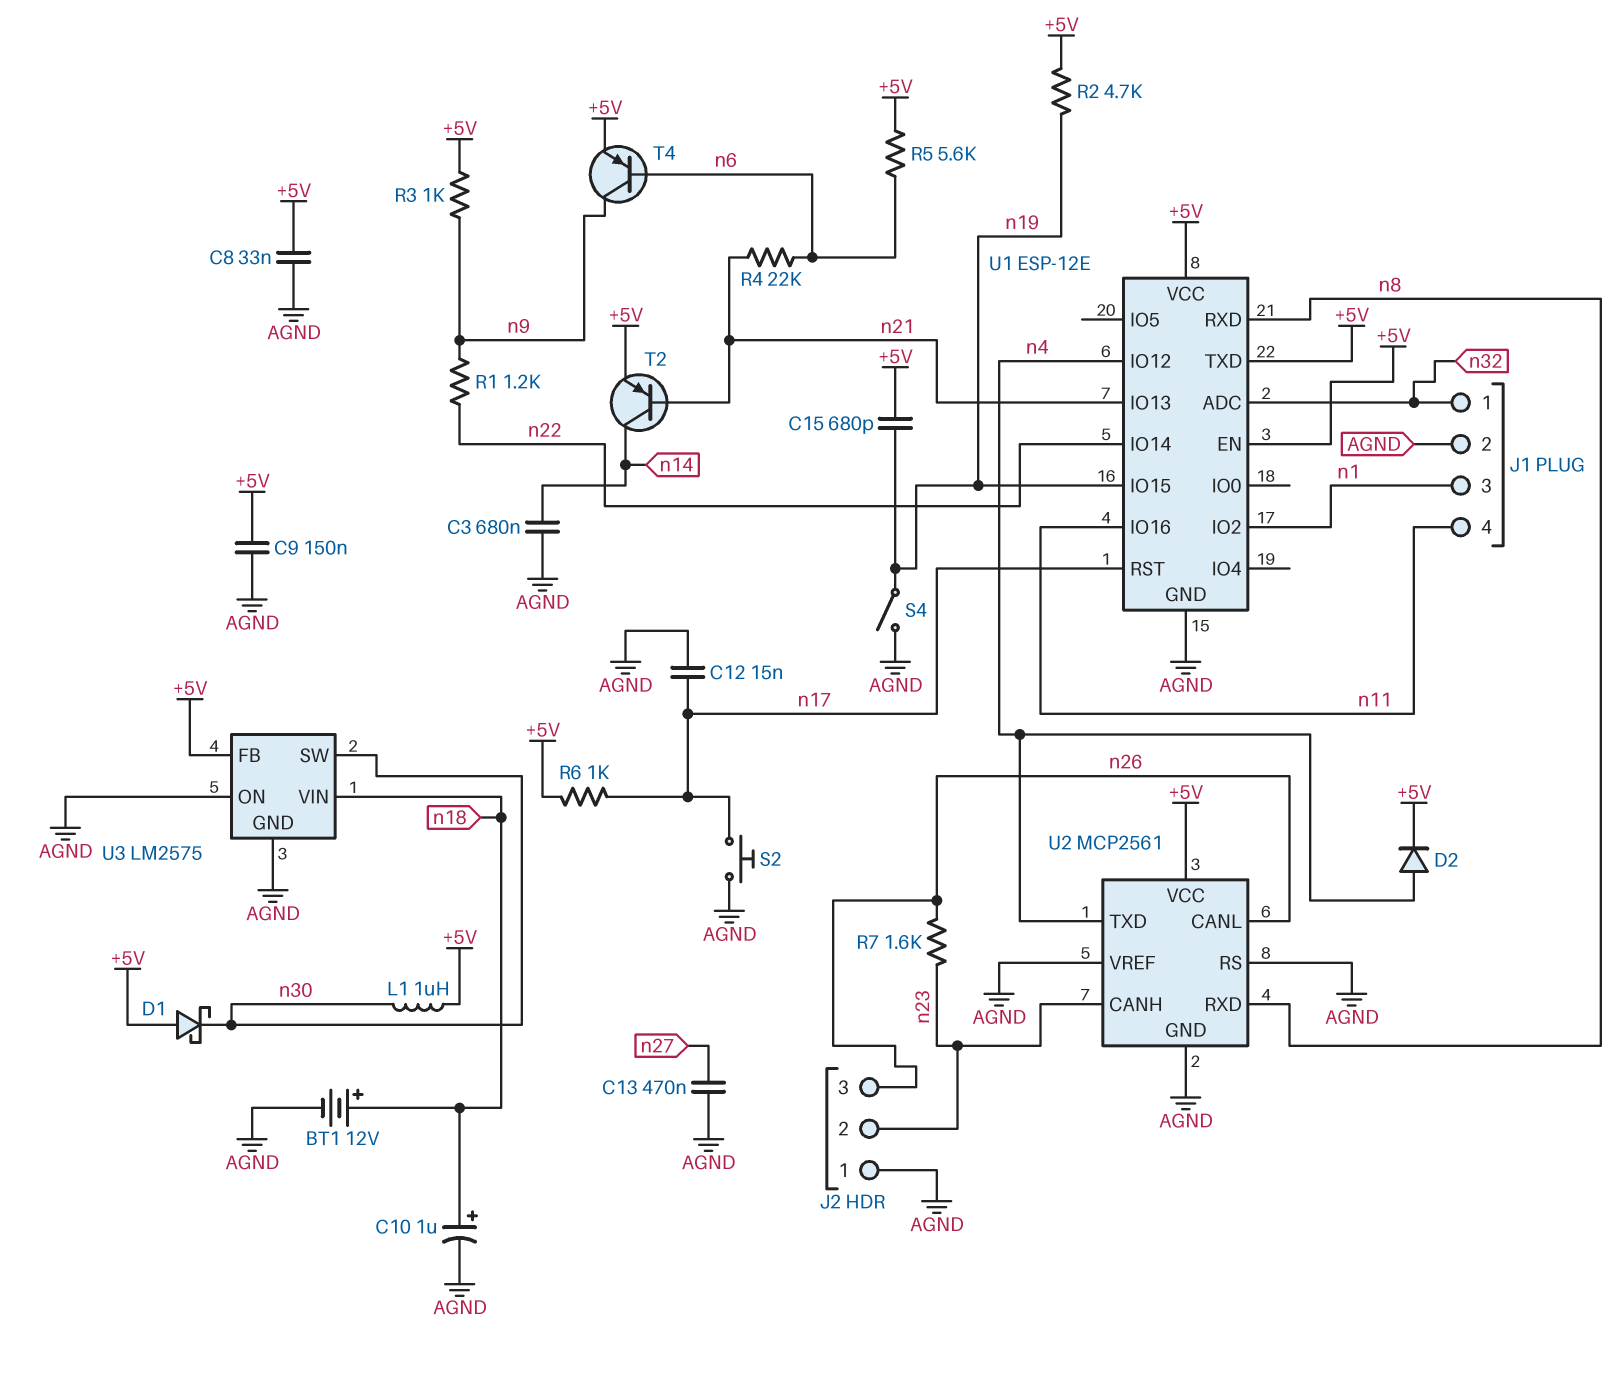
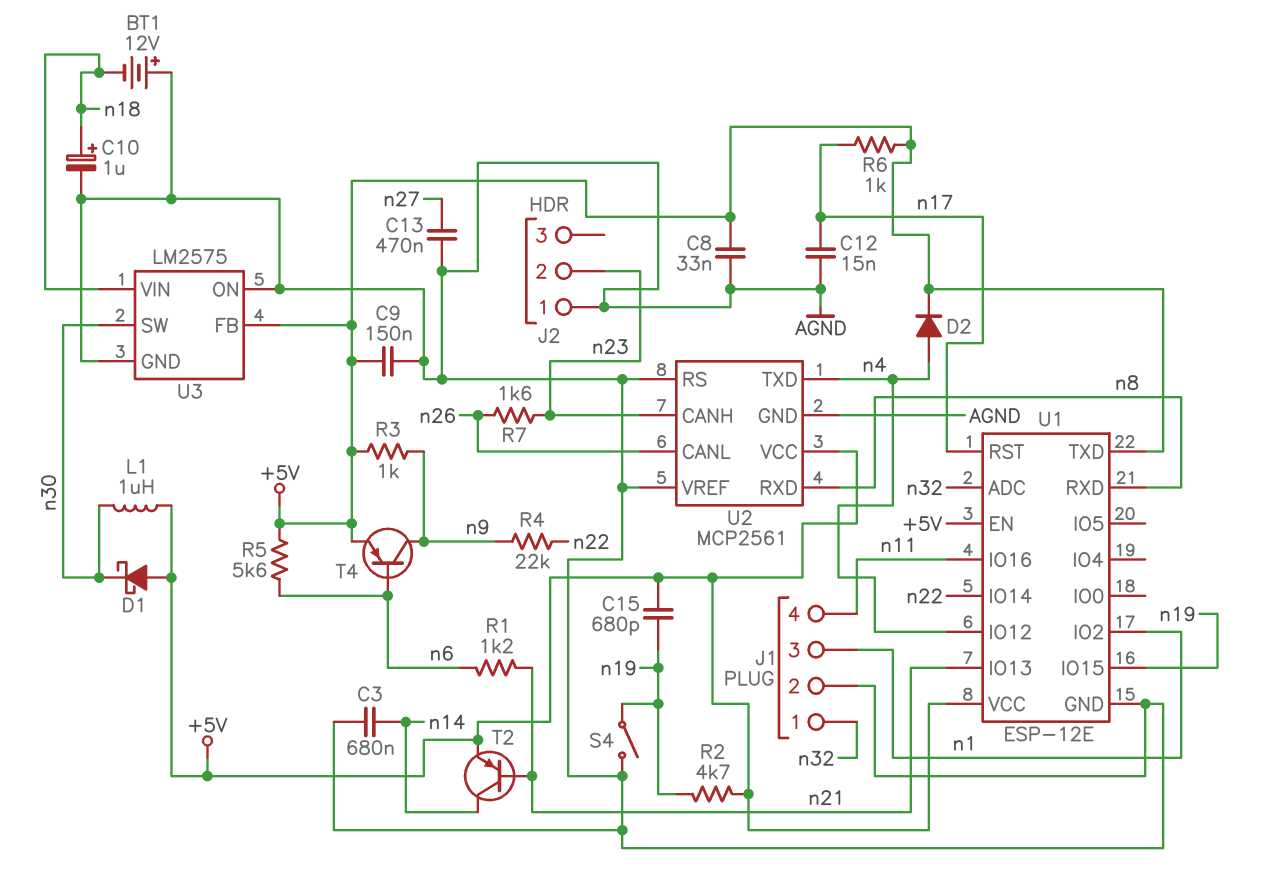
BT1: 12V (plus n18, minus AGND) -> 12V (plus AGND, minus n18)
J2 pin 3: n26 -> none
R1: 1.2k (n9, n22) -> 1.2k (n6, n21)
R4: 22k (n6, n21) -> 22k (n9, n22)
S2: button (AGND, n17) -> none

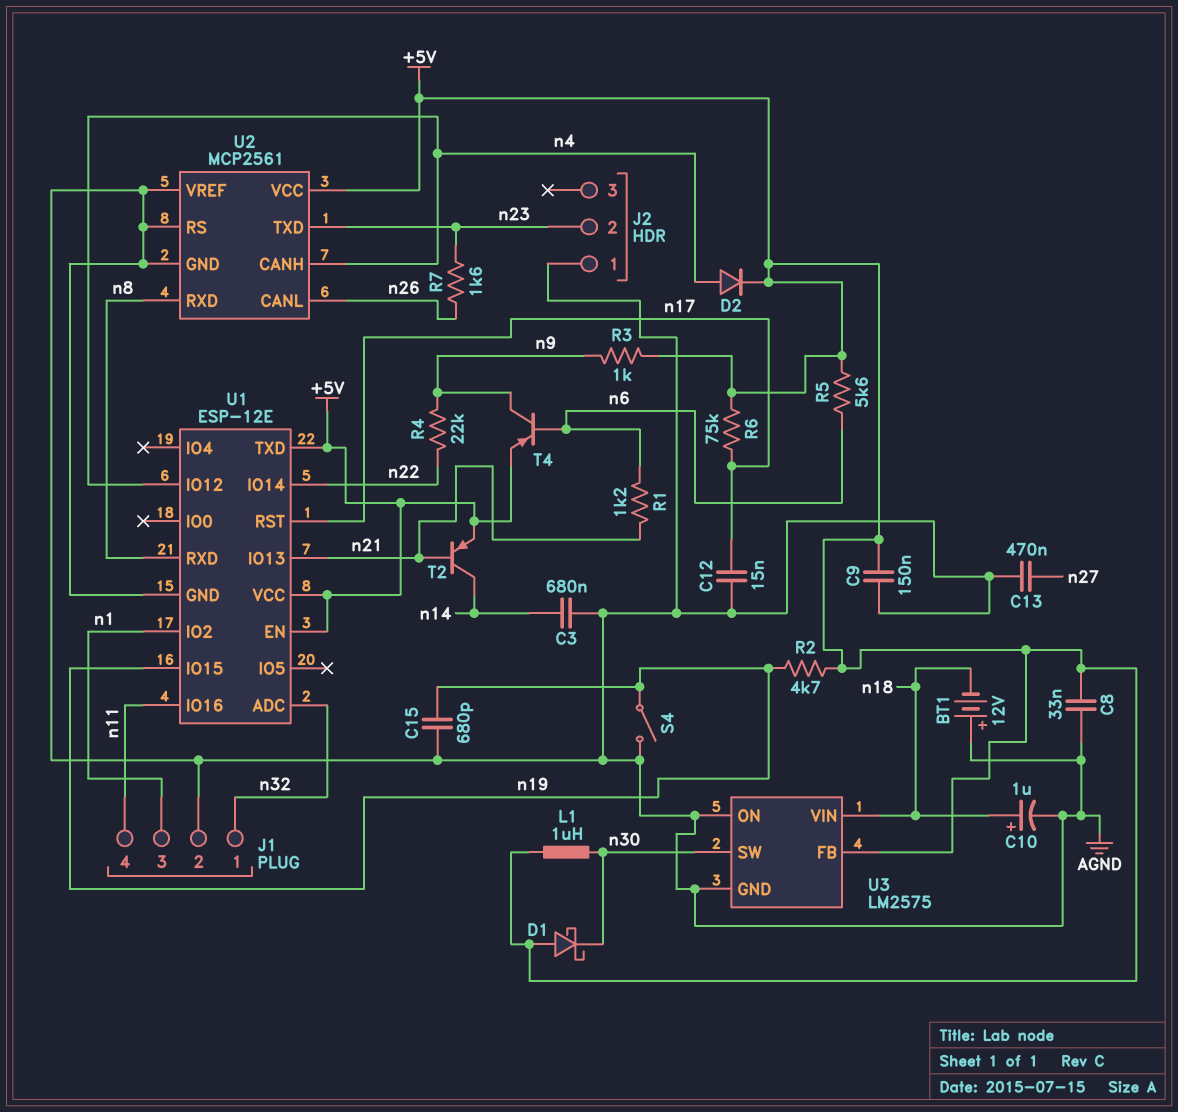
C15: 680pF (+5V, n19) -> 680pF (AGND, n19)
R6: 1k (+5V, n17) -> 75k (+5V, n17)
U2 pin CANH: n23 -> n4
U2 pin TXD: n4 -> n23

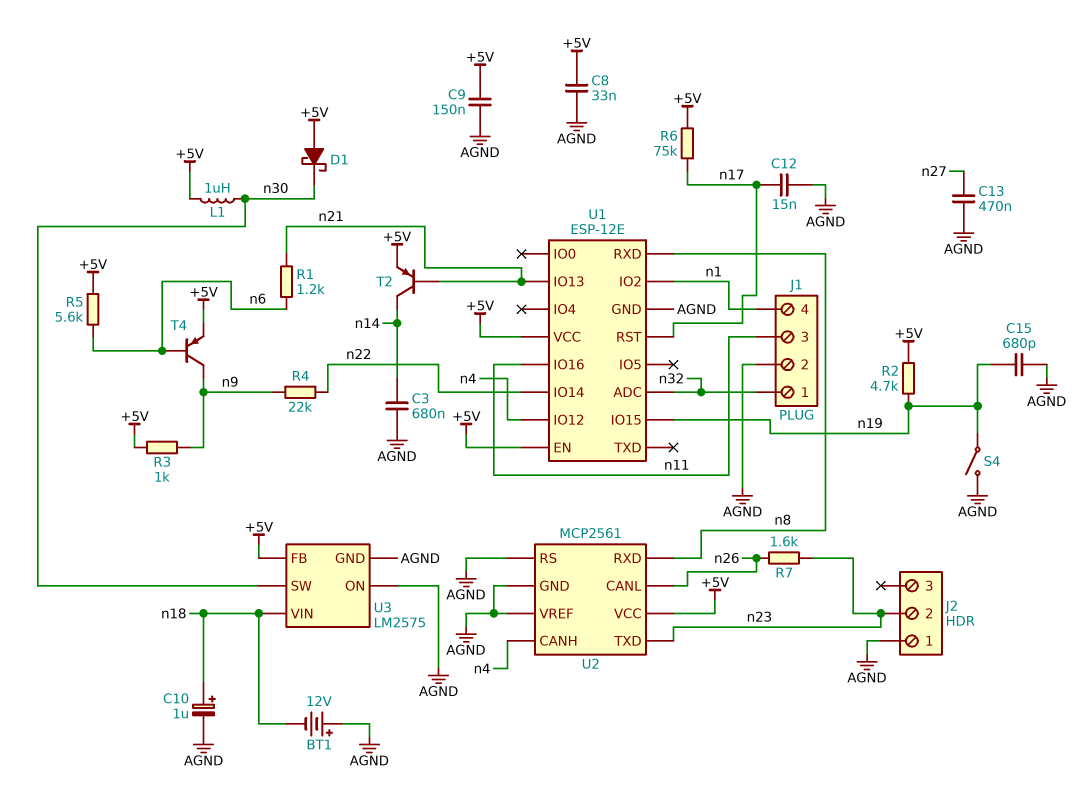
D2: diode (A n4, K +5V) -> none
J1 pin 3: n1 -> n11
J1 pin 4: n11 -> n1
U1 pin TXD: +5V -> none

